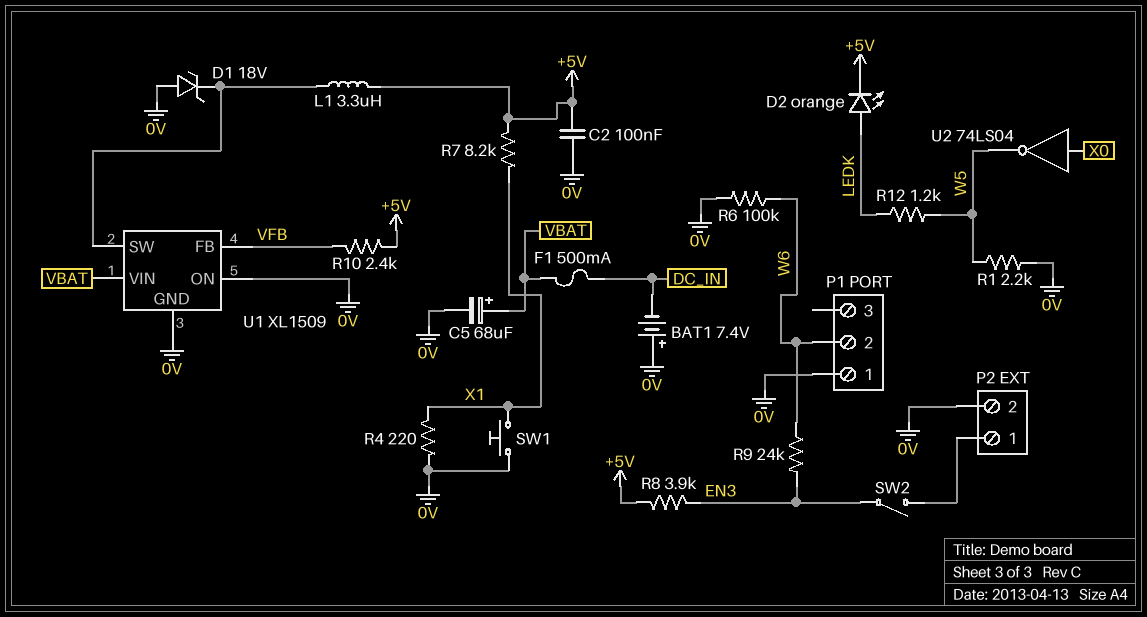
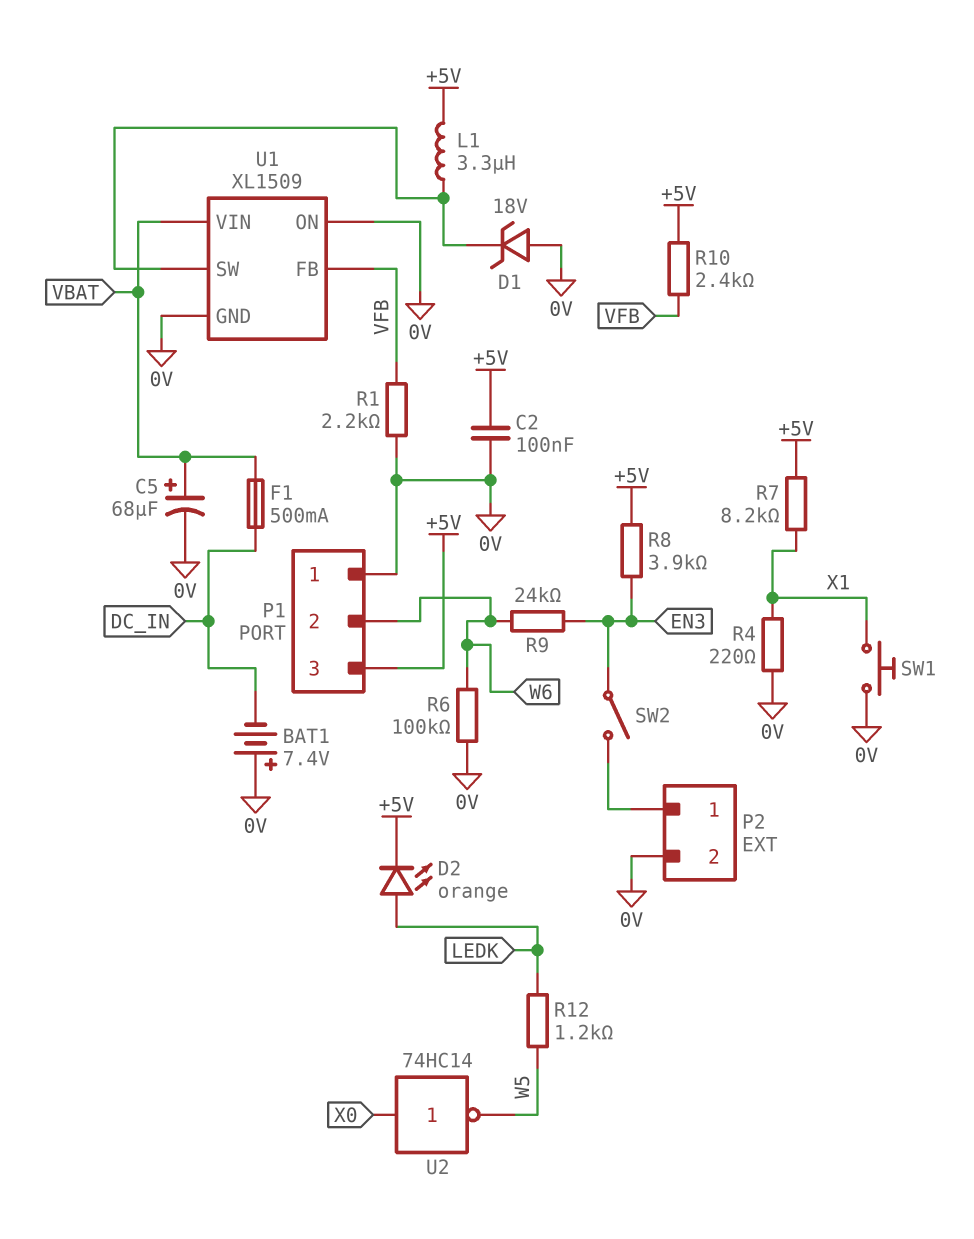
P1 pin 3: none -> +5V
R1: 2.2k (0V, W5) -> 2.2k (0V, VFB)
U2: NOT 74LS04 (in X0, out W5) -> NOT 74HC14 (in X0, out W5)

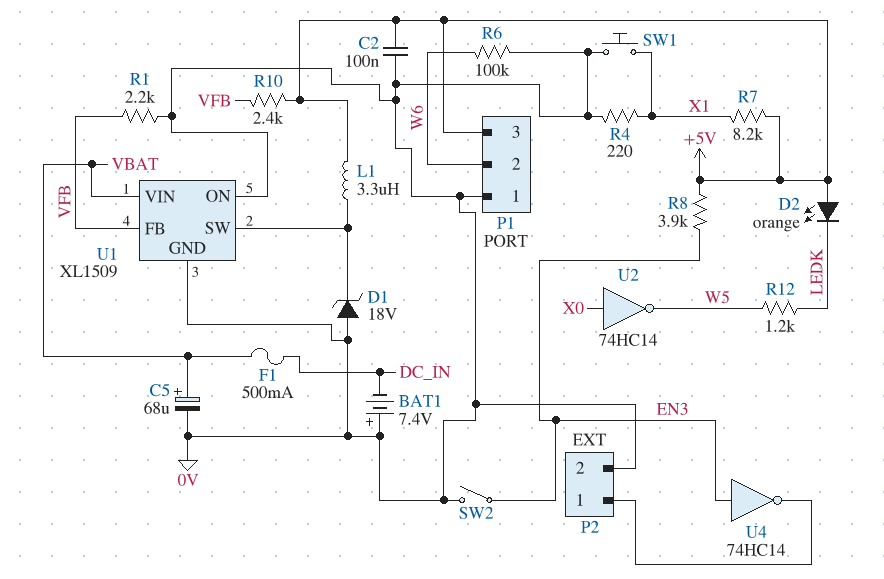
D2: LED orange (A LEDK, K +5V) -> LED orange (A +5V, K LEDK)
R9: 24k (EN3, W6) -> none
SW2: switch (EN3, P2/1) -> switch (0V, EN3)
U4: none -> NOT 74HC14 (in EN3, out P2/1)

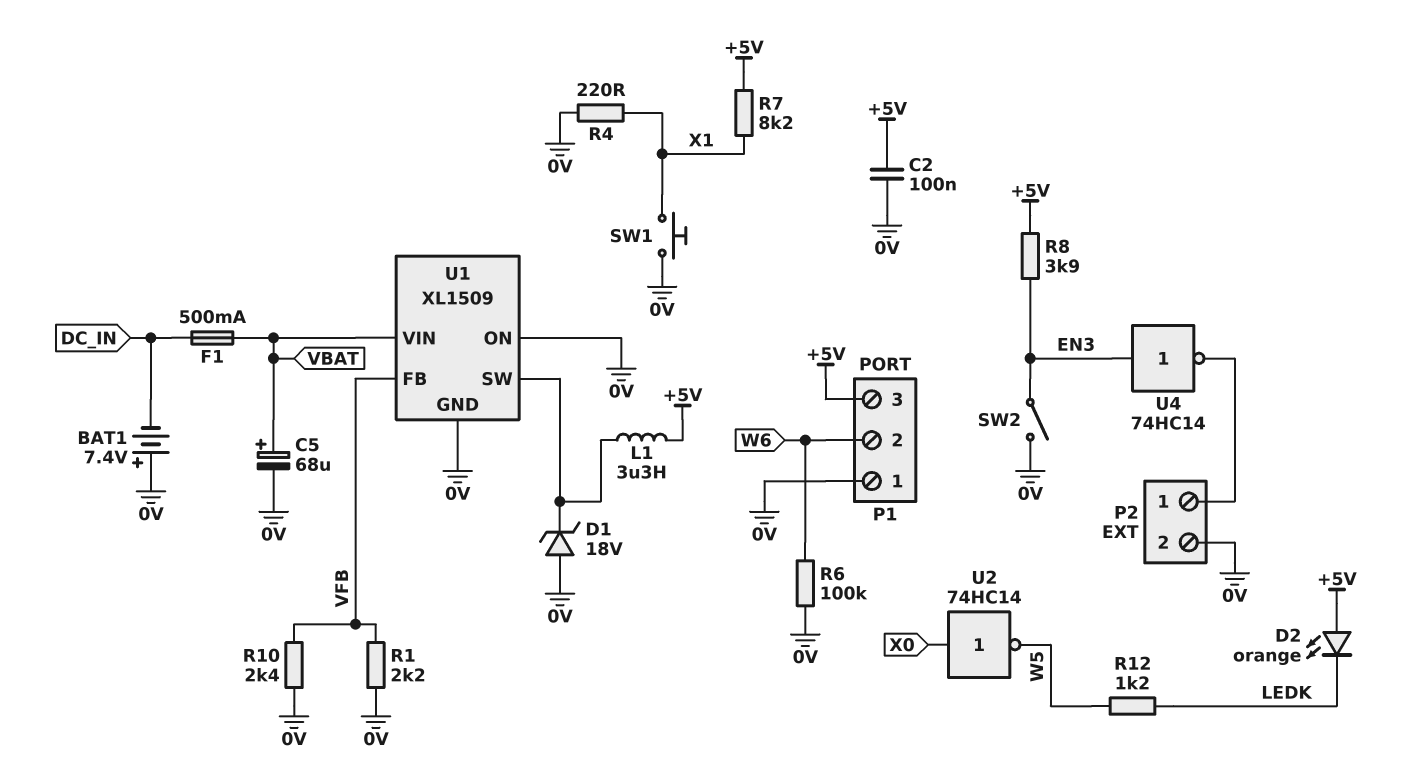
R10: 2.4k (+5V, VFB) -> 2.4k (0V, VFB)

